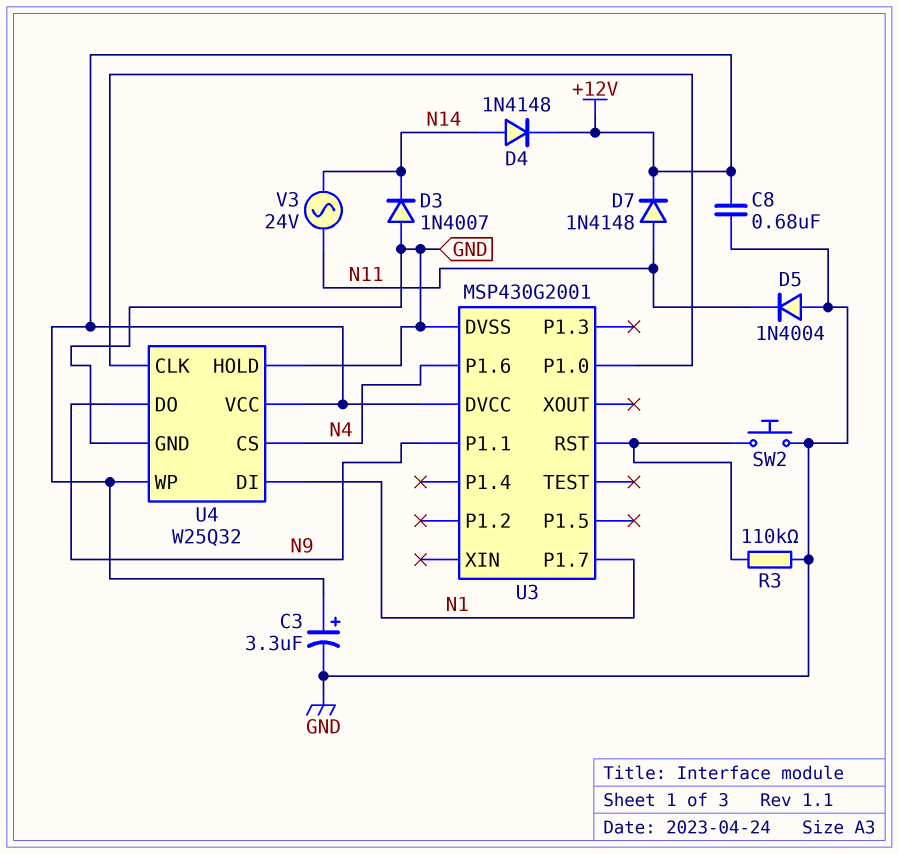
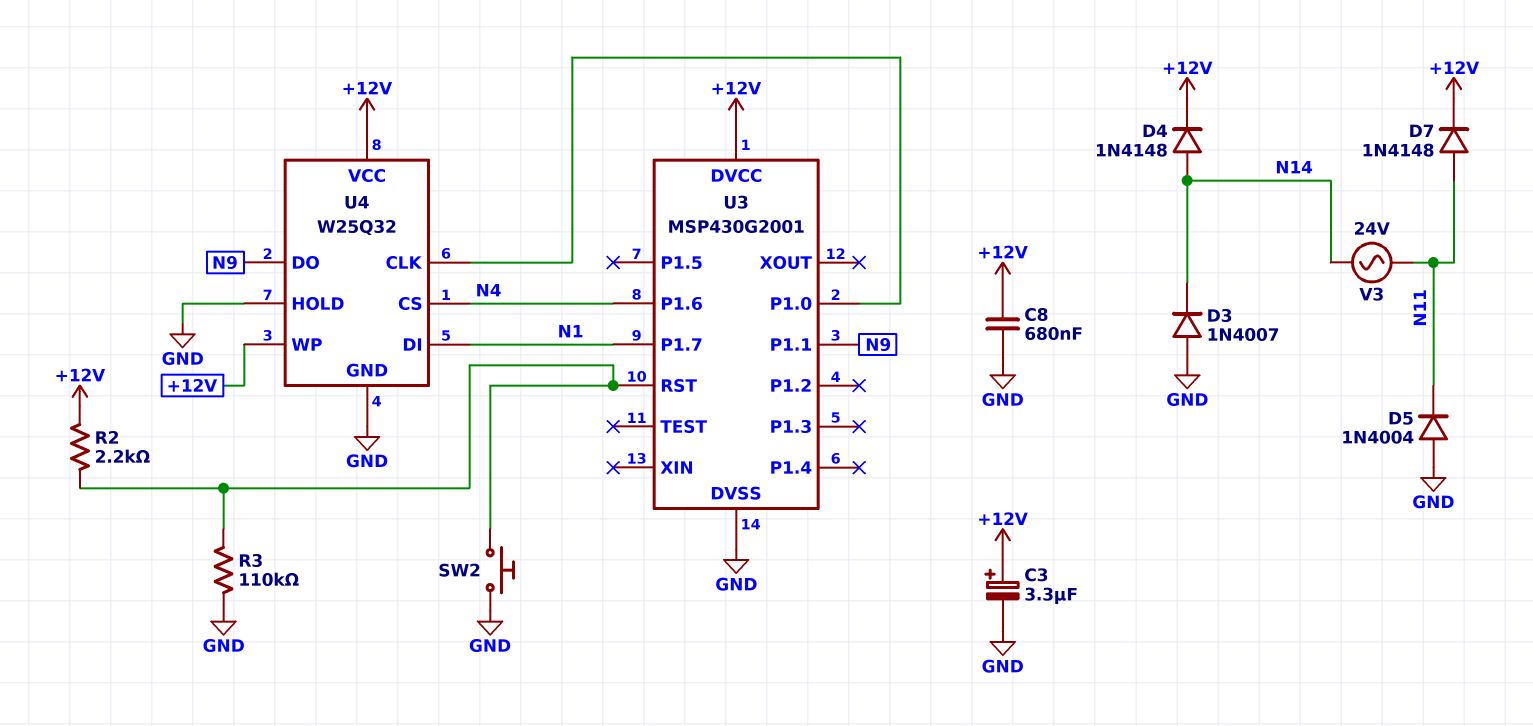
R2: none -> 2.2k (+12V, U3/RST)

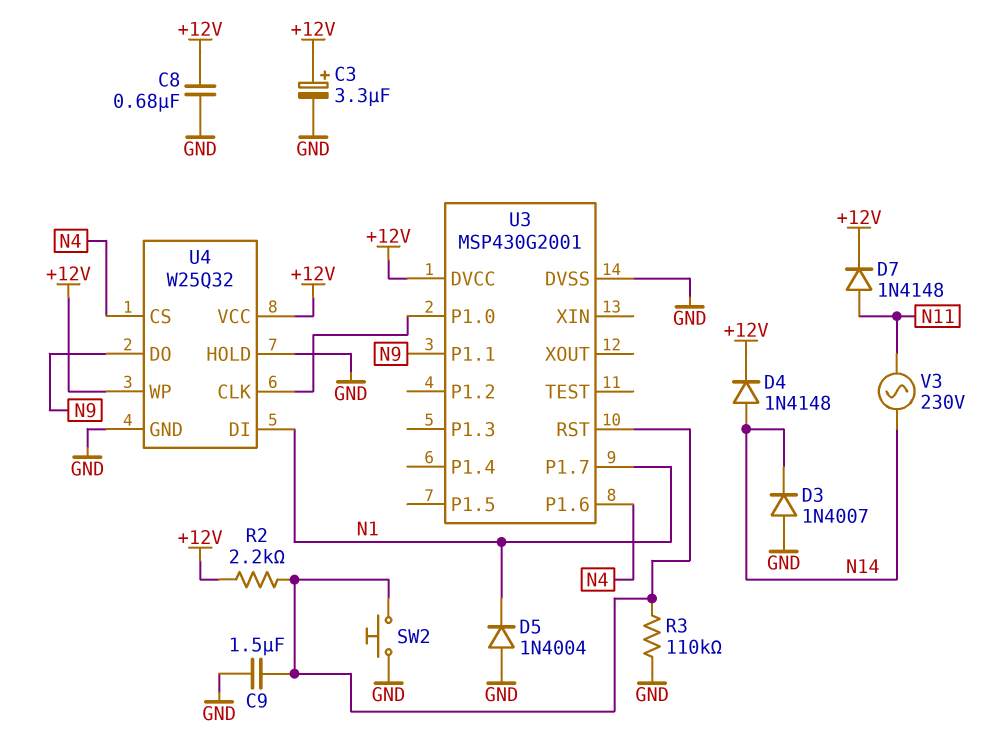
C9: none -> 1.5uF (GND, U3/RST)
D5: diode 1N4004 (A GND, K N11) -> diode 1N4004 (A GND, K N1)
V3: AC 24V (N11, N14) -> AC 230V (N11, N14)

